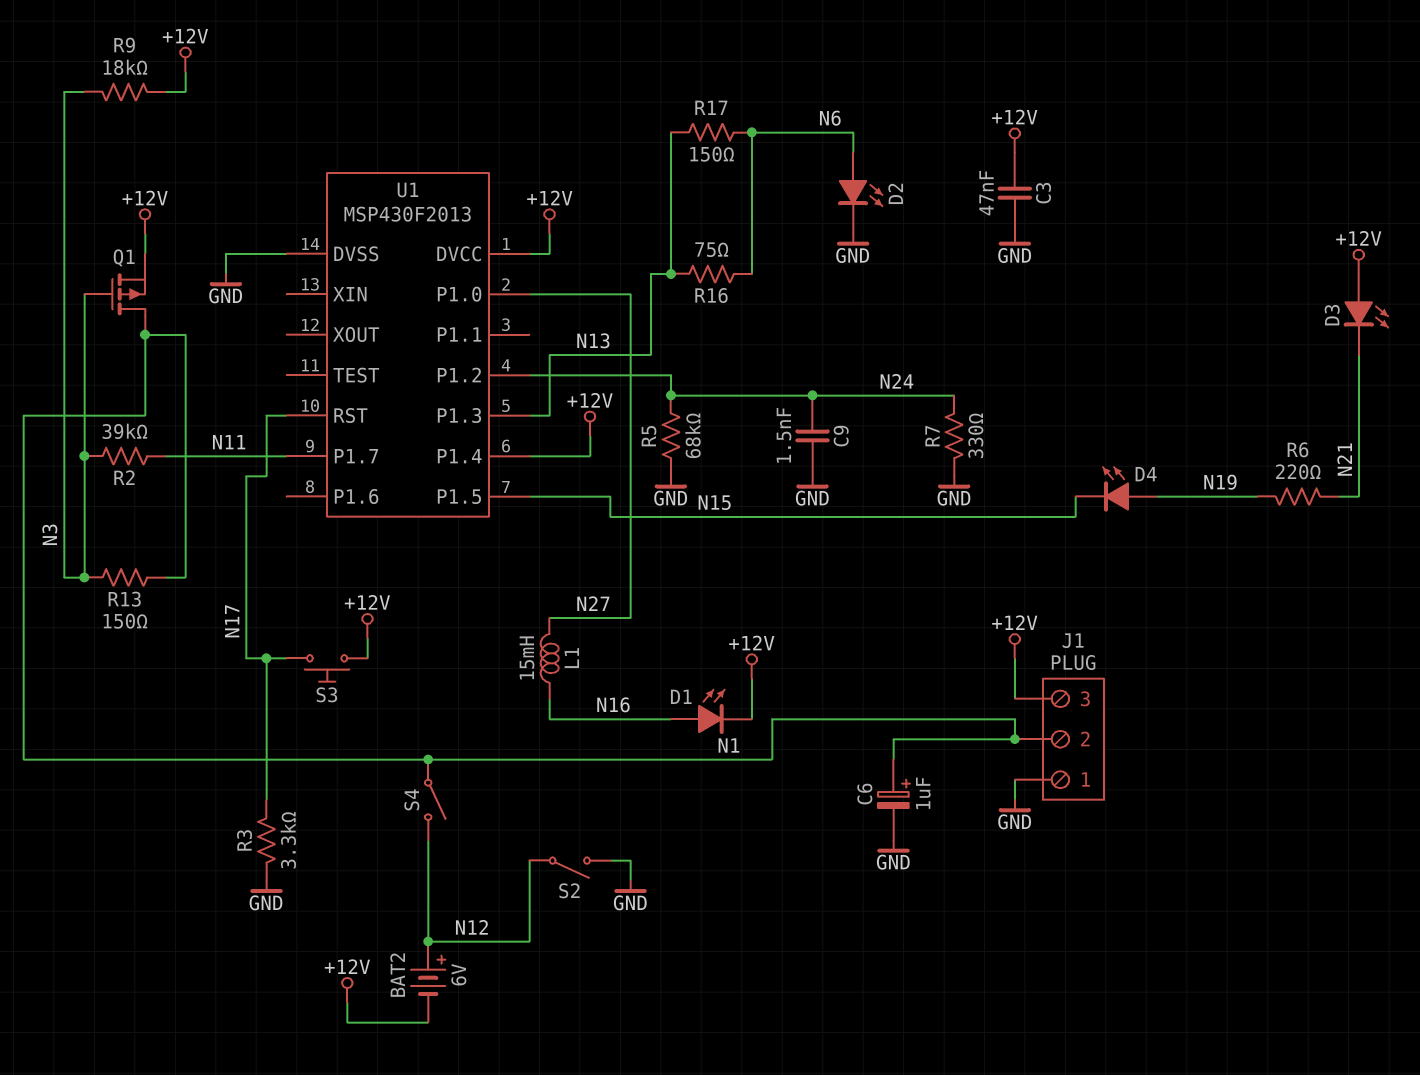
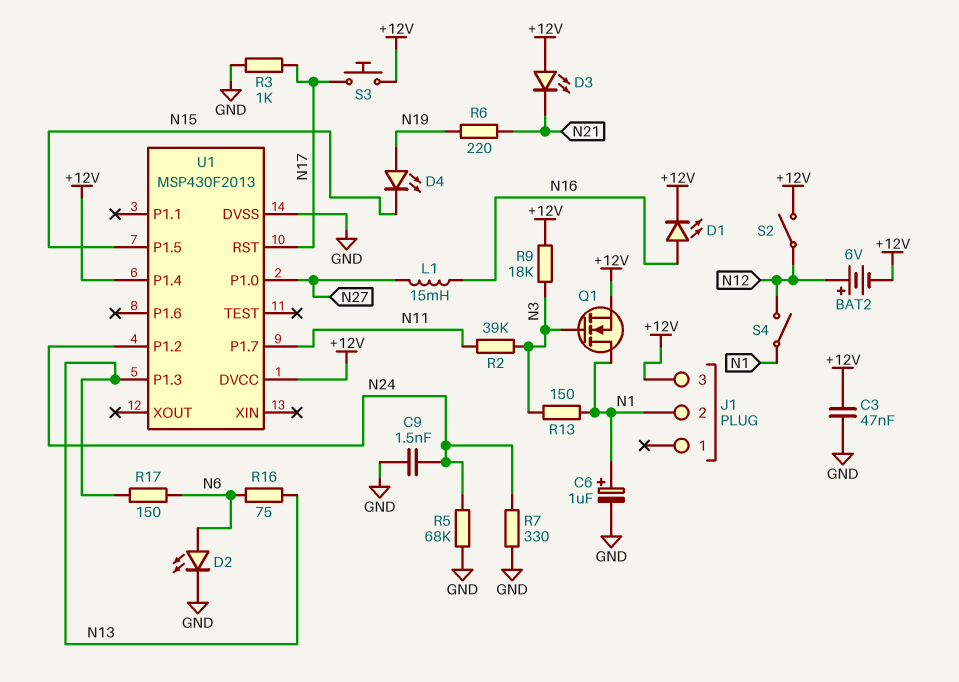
J1 pin 1: GND -> none
Q1: PMOS (G N3, D N1, S +12V) -> NMOS (G N3, D N1, S +12V)
R3: 3.3k (GND, N17) -> 1k (GND, N17)
S2: switch (GND, N12) -> switch (+12V, N12)

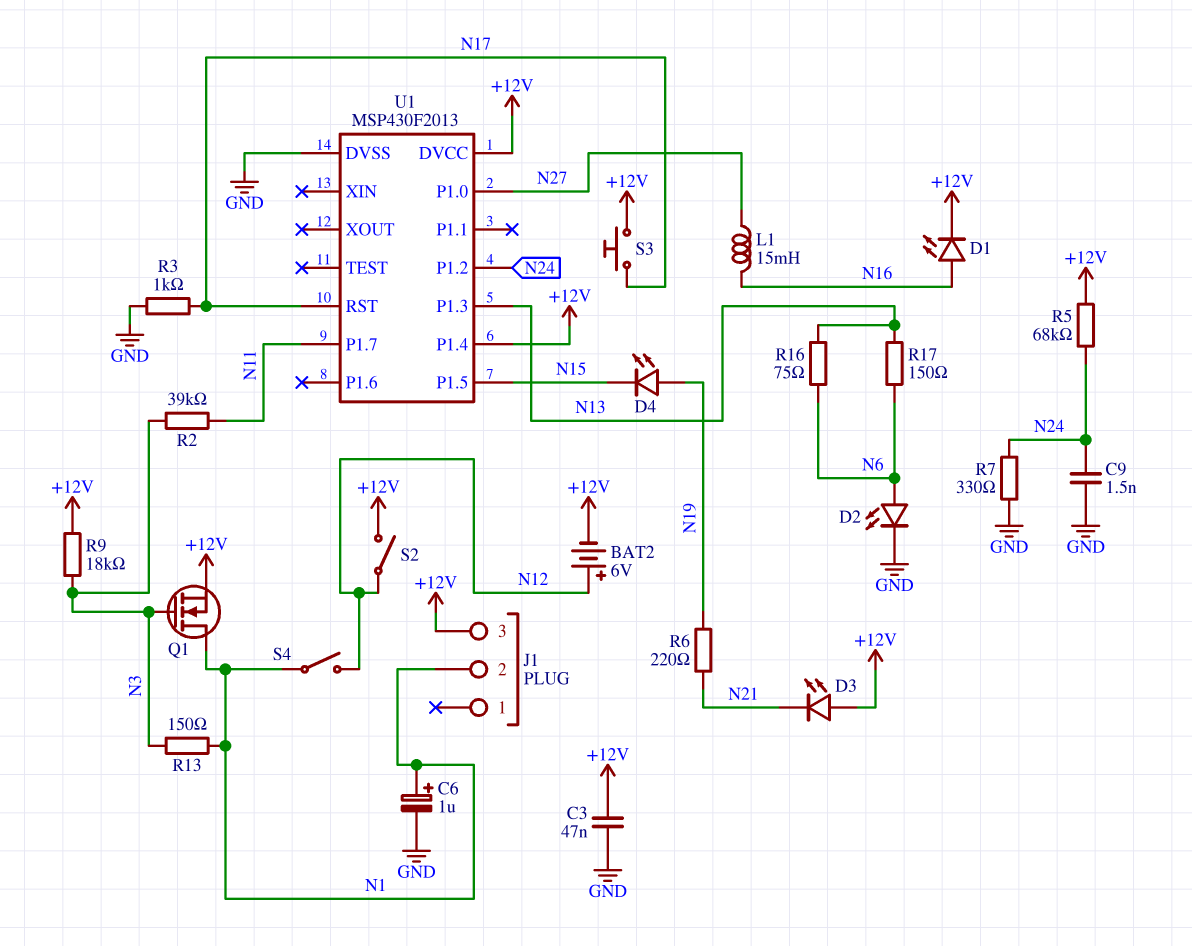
R5: 68k (GND, N24) -> 68k (+12V, N24)

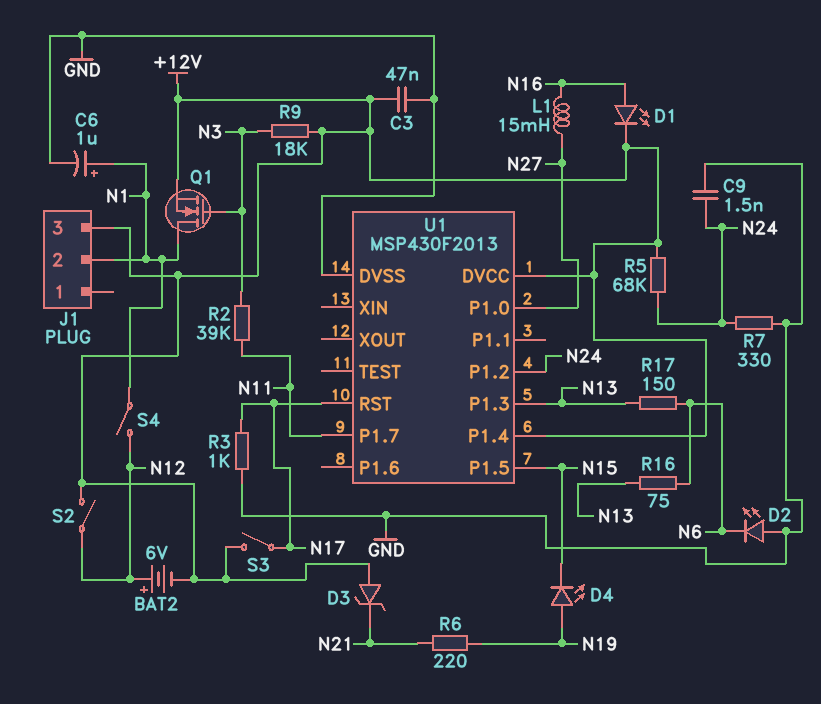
D2: LED (A N6, K GND) -> LED (A GND, K N6)
D3: LED (A +12V, K N21) -> zener (A +12V, K N21)
R13: 150 (N1, N3) -> none
S3: button (+12V, N17) -> switch (+12V, N17)

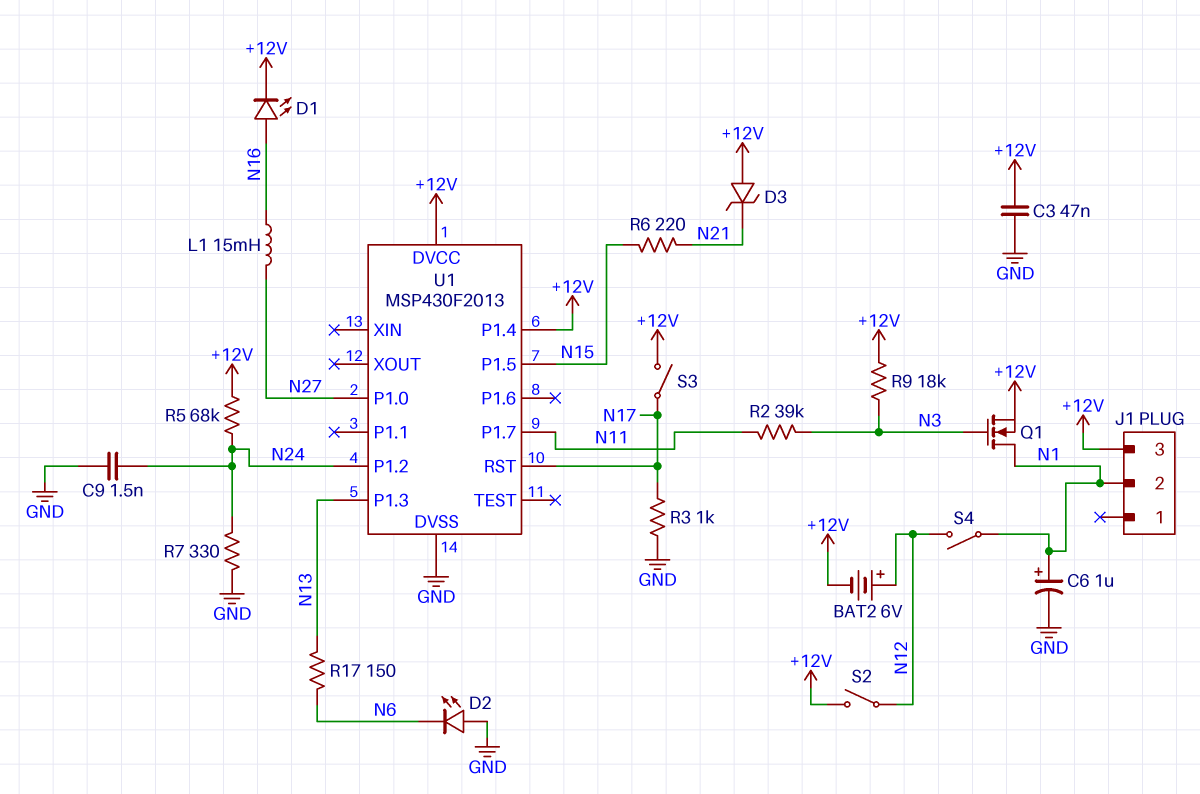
D4: LED (A N19, K N15) -> none
R6: 220 (N19, N21) -> 220 (N15, N21)
R16: 75 (N6, N13) -> none

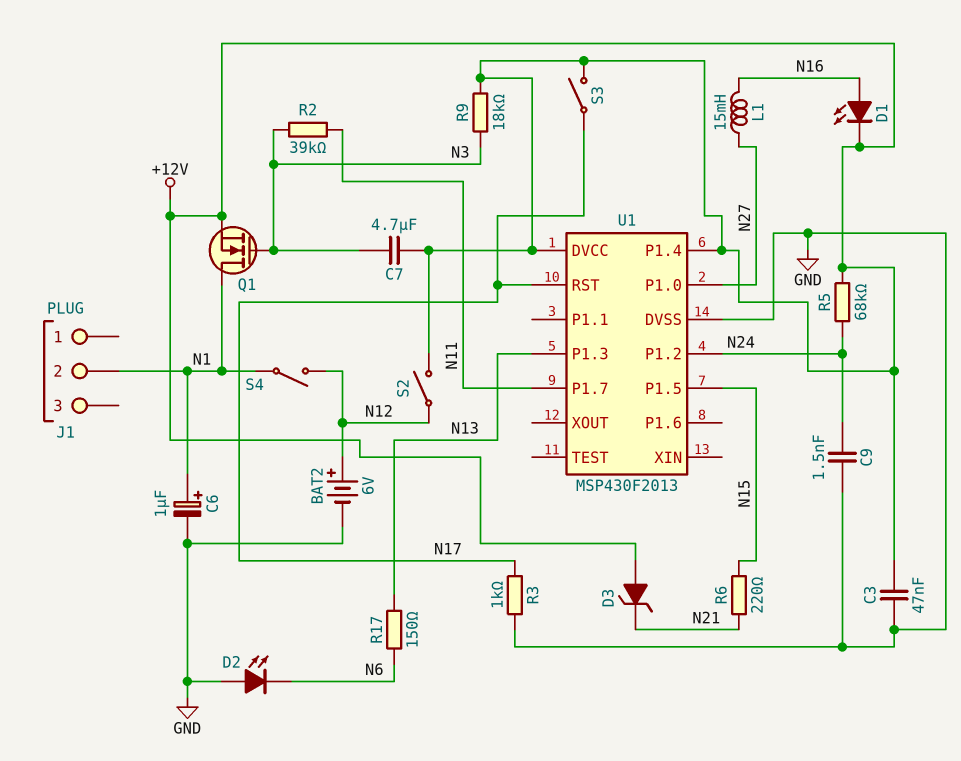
BAT2: 6V (plus N12, minus +12V) -> 6V (plus N12, minus GND)
C7: none -> 4.7uF (+12V, N3)
J1 pin 3: +12V -> none
R7: 330 (GND, N24) -> none

